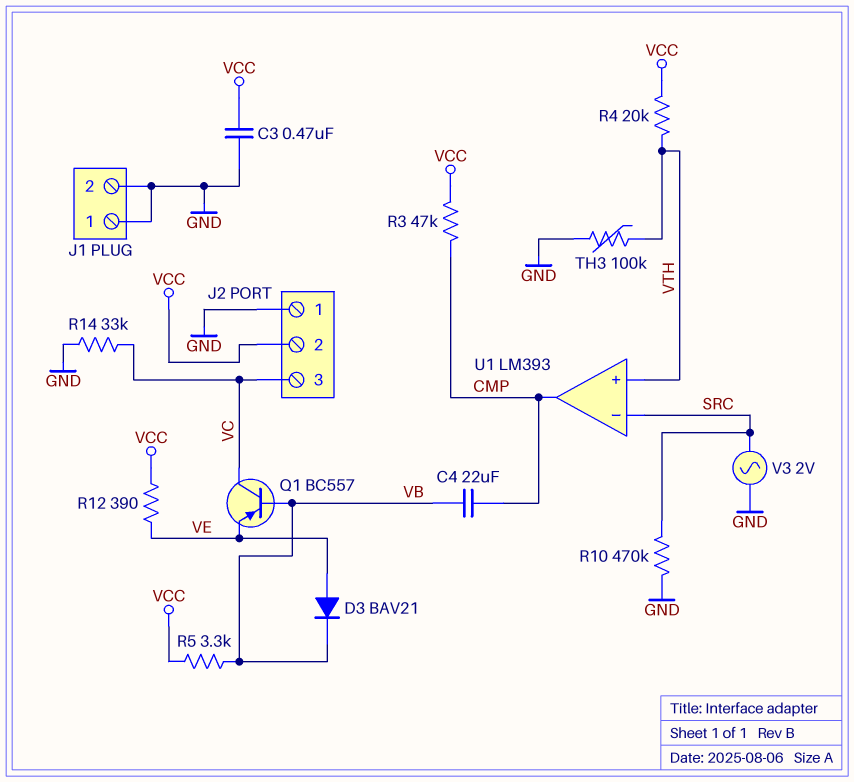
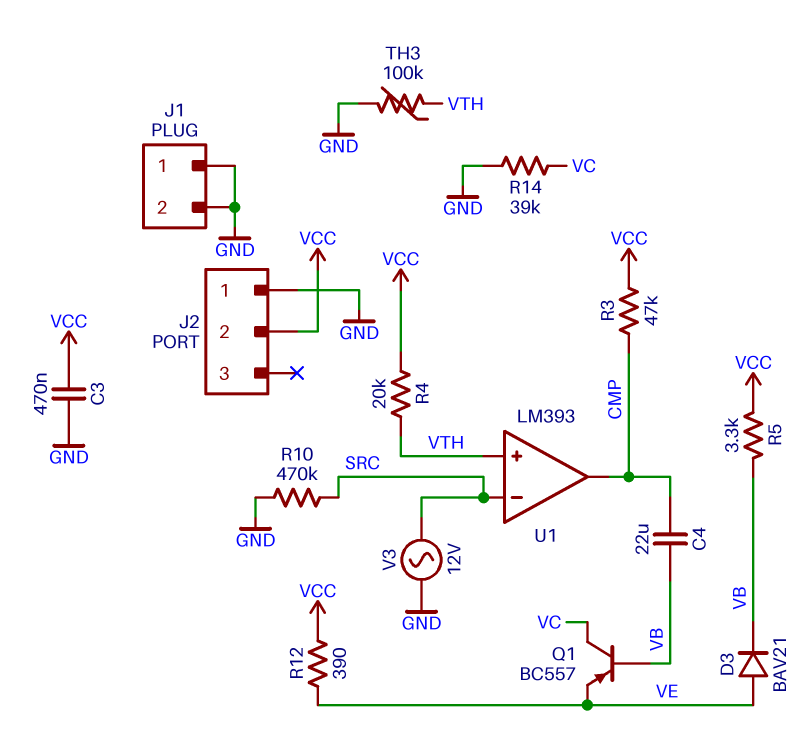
J2 pin 3: VC -> none
R14: 33k (GND, VC) -> 39k (GND, VC)
V3: AC 2V (GND, SRC) -> AC 12V (GND, SRC)

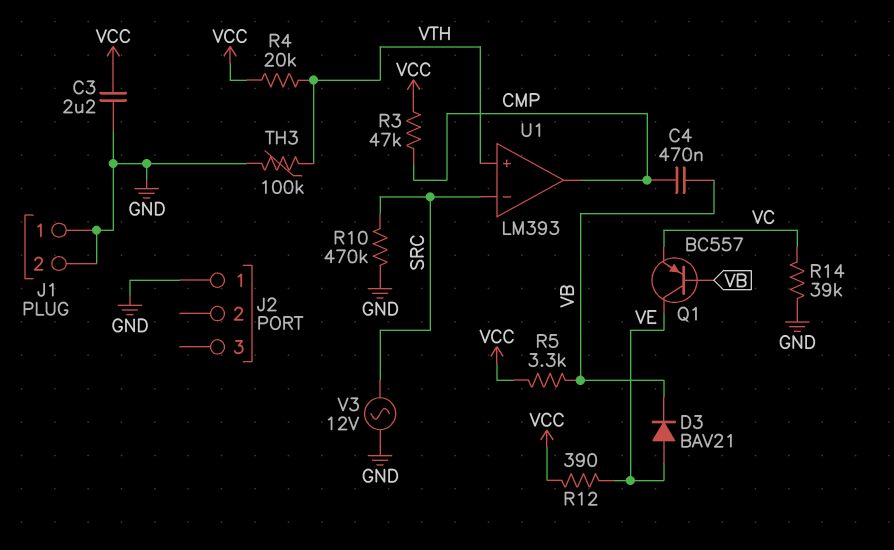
C3: 470nF (GND, VCC) -> 2.2uF (GND, VCC)
C4: 22uF (CMP, VB) -> 470nF (CMP, VB)
J2 pin 2: VCC -> none
Q1: PNP BC557 (B VB, C VC, E VE) -> PNP BC557 (B VB, C VE, E VC)

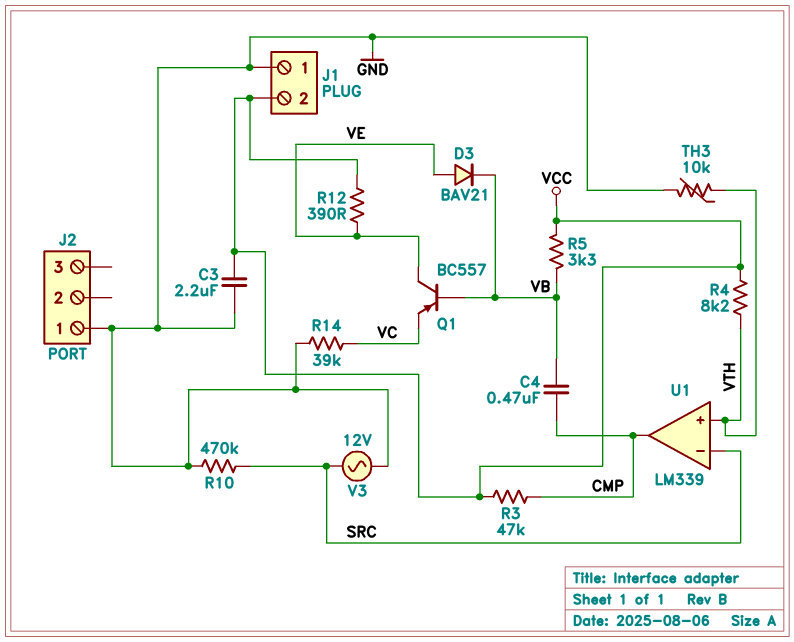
J1 pin 2: GND -> VCC
R4: 20k (VCC, VTH) -> 8.2k (VCC, VTH)
TH3: 100k (GND, VTH) -> 10k (GND, VTH)
U1: LM393 -> LM339

